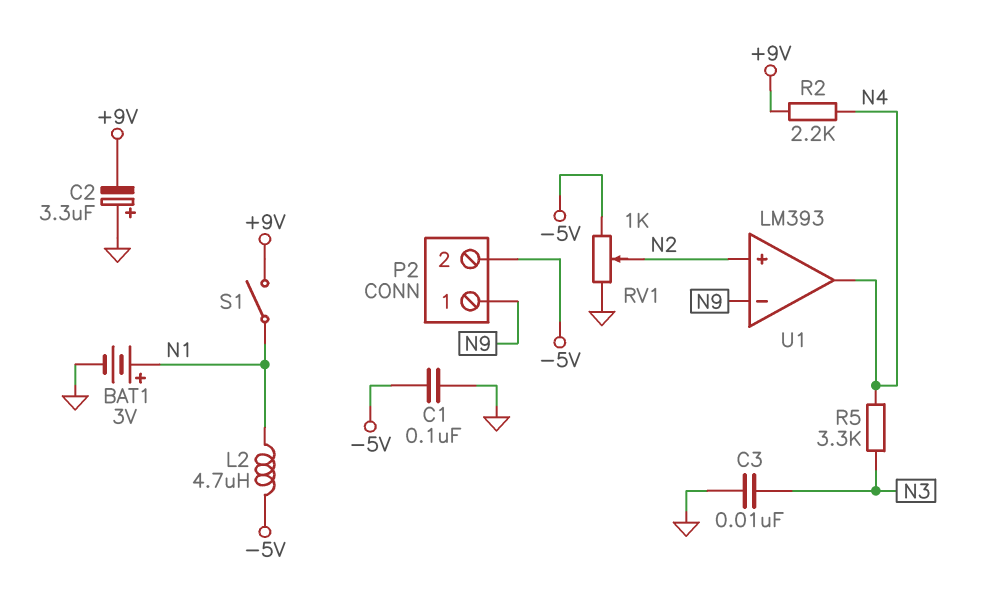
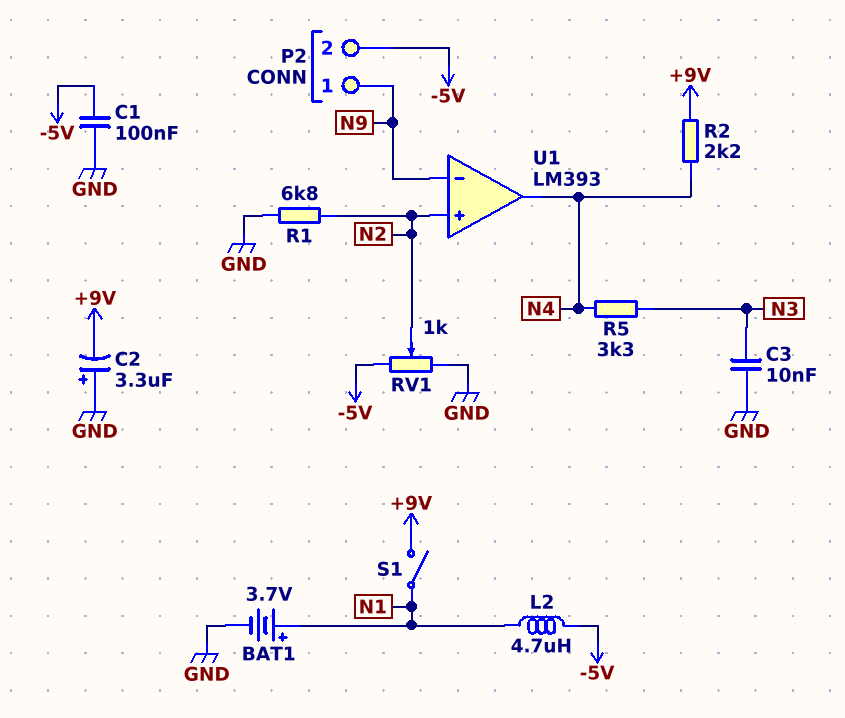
BAT1: 3V (plus N1, minus GND) -> 3.7V (plus N1, minus GND)
R1: none -> 6.8k (GND, N2)

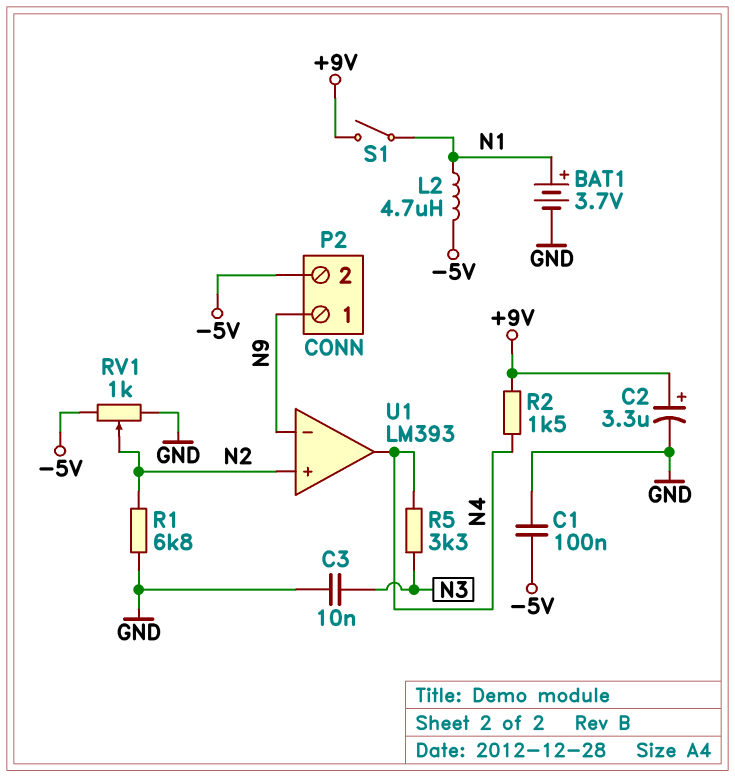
C2: 3.3uF (plus GND, minus +9V) -> 3.3uF (plus +9V, minus GND)
R2: 2.2k (+9V, N4) -> 1.5k (+9V, N4)

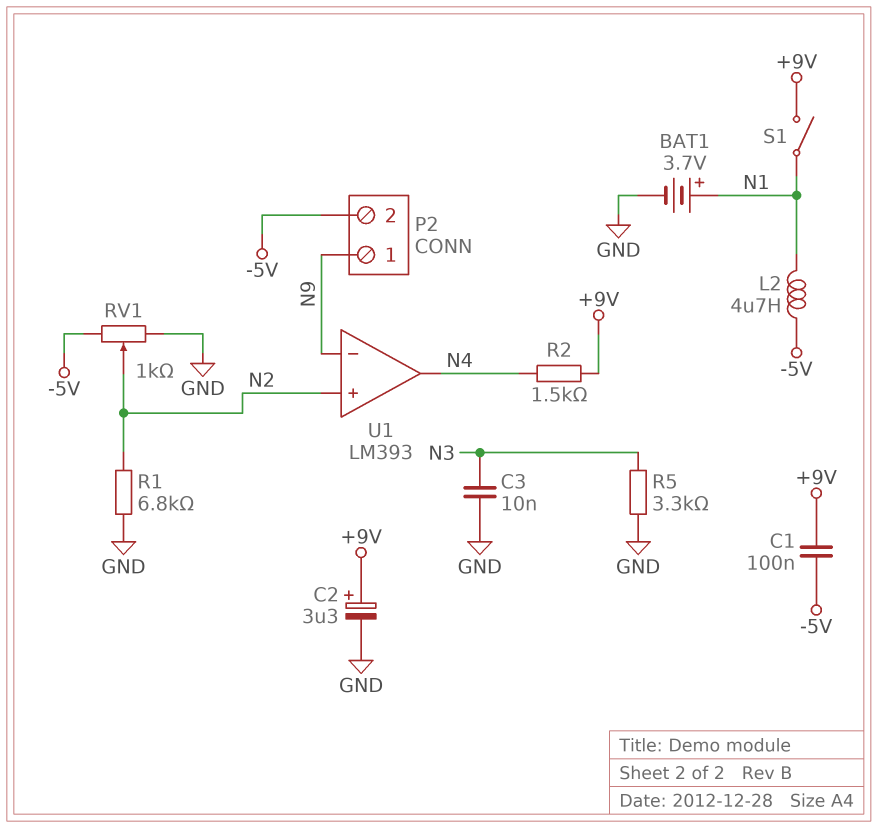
C1: 100nF (-5V, GND) -> 100nF (+9V, -5V)
R5: 3.3k (N3, N4) -> 3.3k (GND, N3)

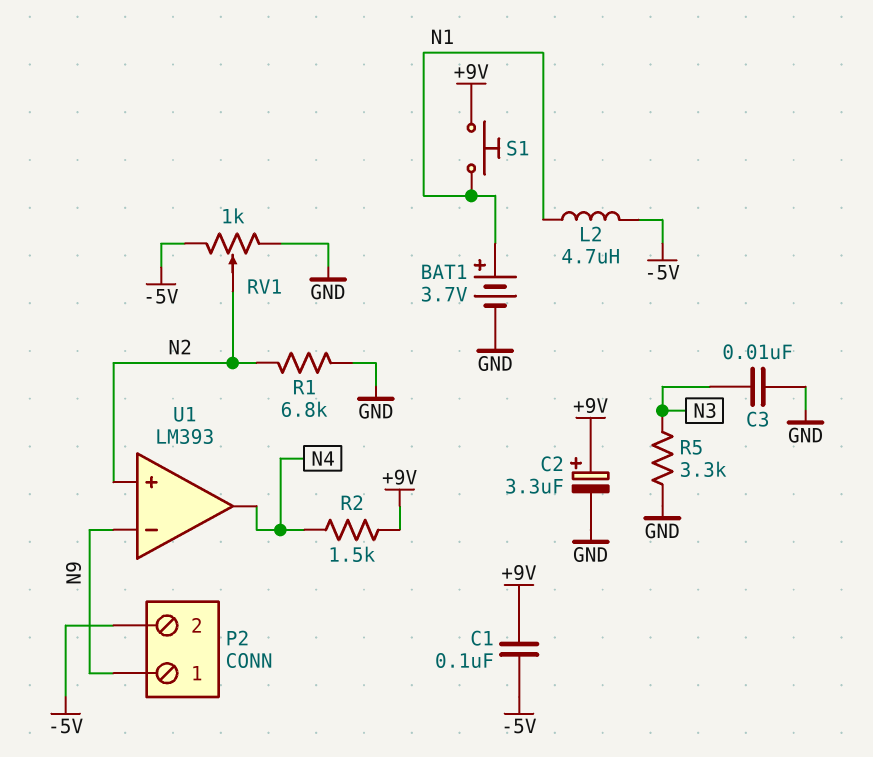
S1: switch (+9V, N1) -> button (+9V, N1)

